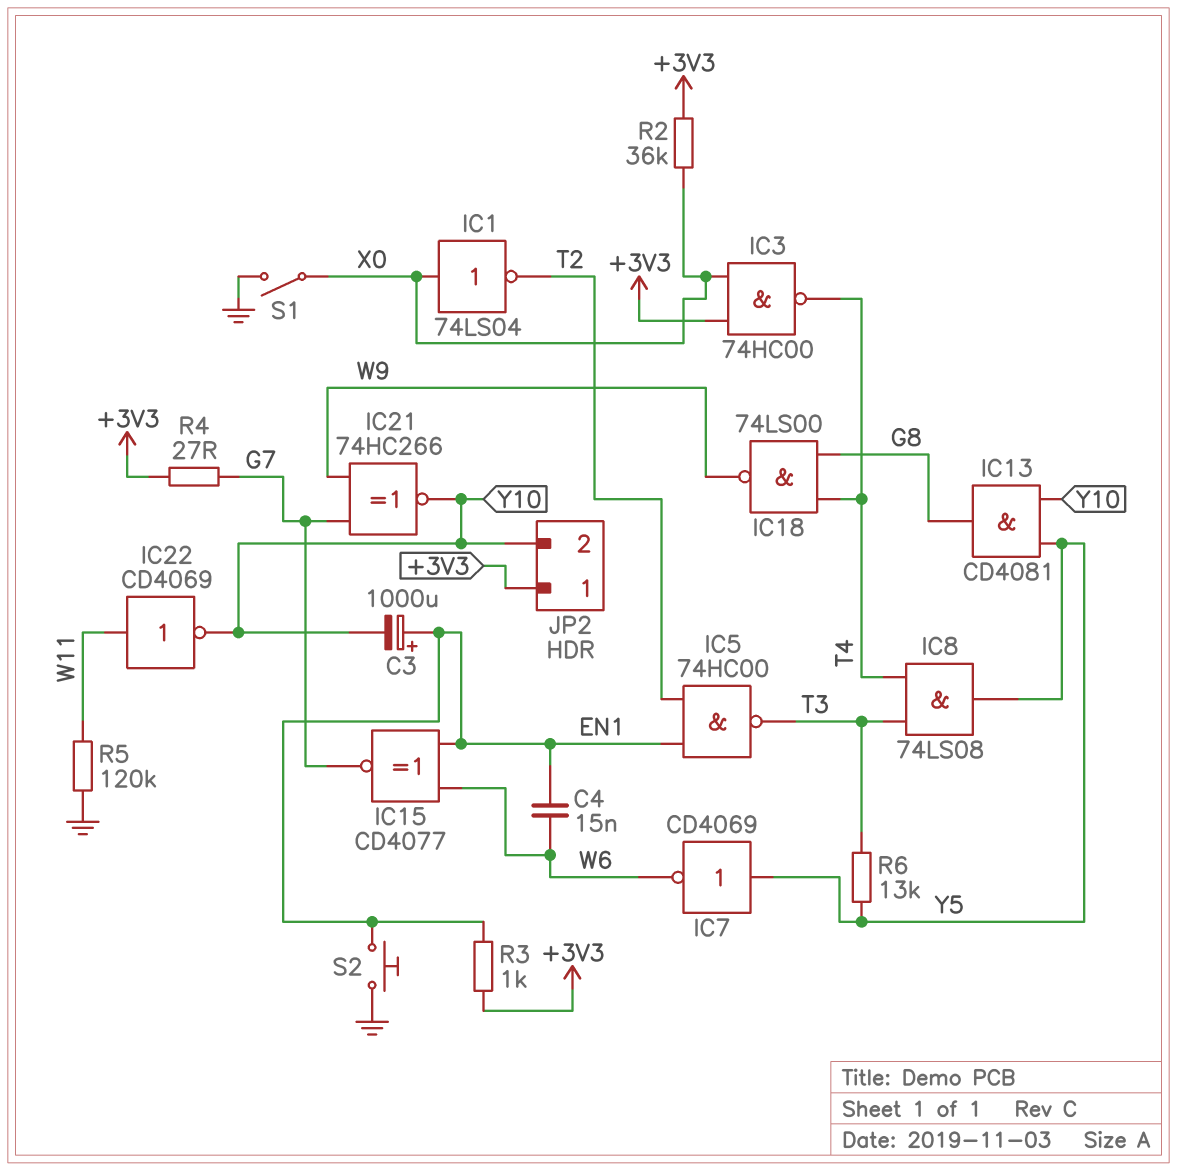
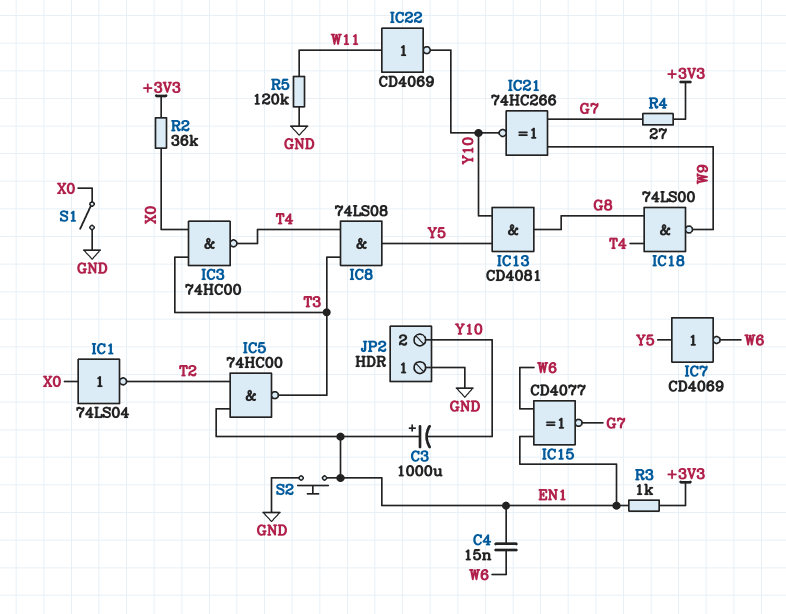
IC3: NAND 74HC00 (in +3V3, in X0, out T4) -> NAND 74HC00 (in T3, in X0, out T4)
JP2 pin 1: +3V3 -> GND
R6: 13k (T3, Y5) -> none

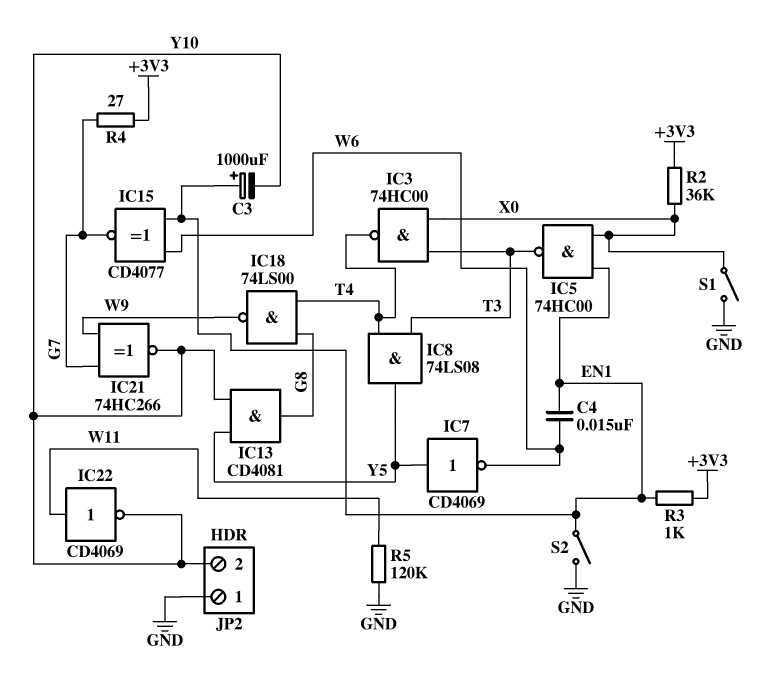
IC1: NOT 74LS04 (in X0, out T2) -> none
IC5: NAND 74HC00 (in EN1, in T2, out T3) -> NAND 74HC00 (in EN1, in X0, out T3)
S2: button (EN1, GND) -> switch (EN1, GND)

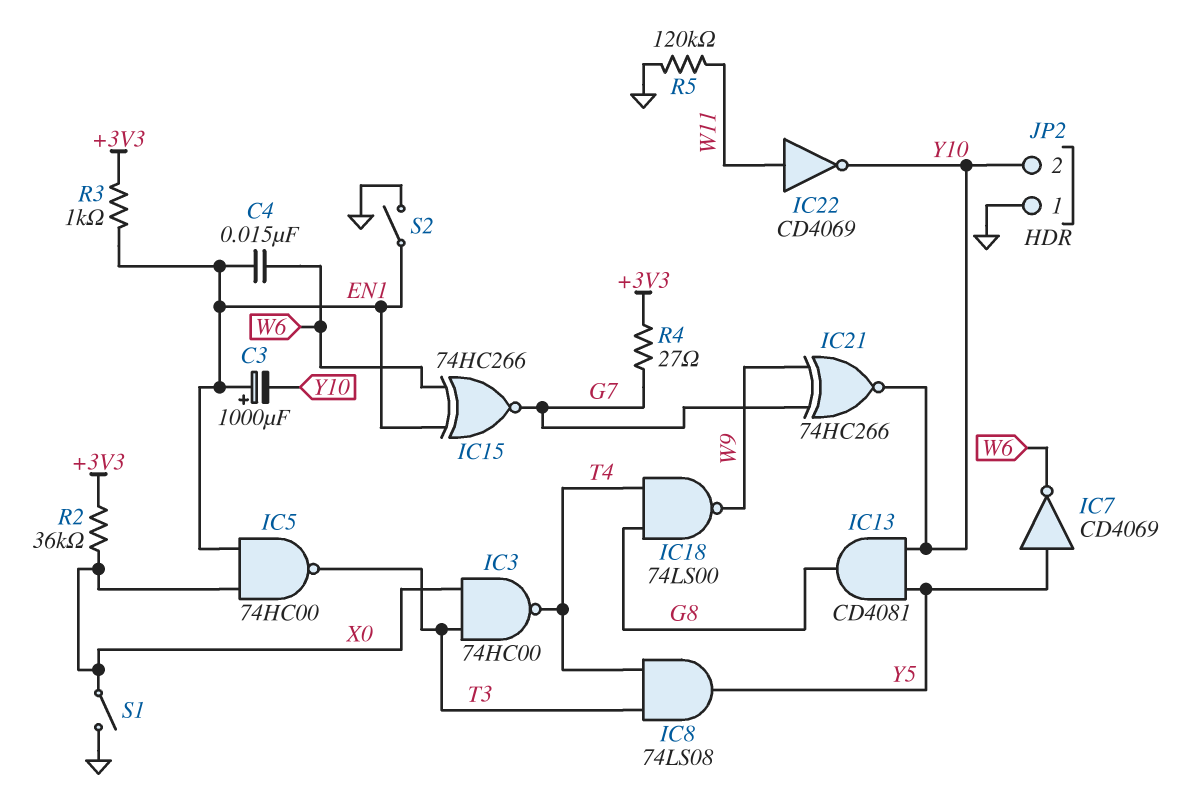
IC15: XNOR CD4077 (in EN1, in W6, out G7) -> XNOR 74HC266 (in EN1, in W6, out G7)

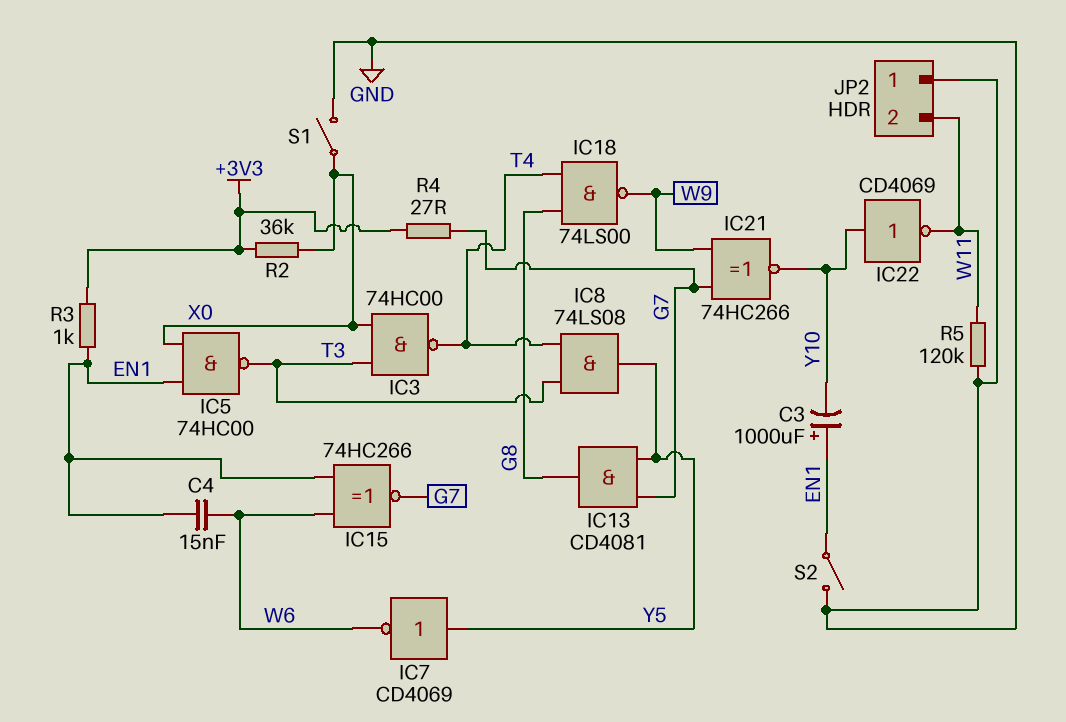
IC13: AND CD4081 (in Y5, in Y10, out G8) -> AND CD4081 (in G7, in Y5, out G8)
IC22: NOT CD4069 (in W11, out Y10) -> NOT CD4069 (in Y10, out W11)
JP2 pin 2: Y10 -> W11

